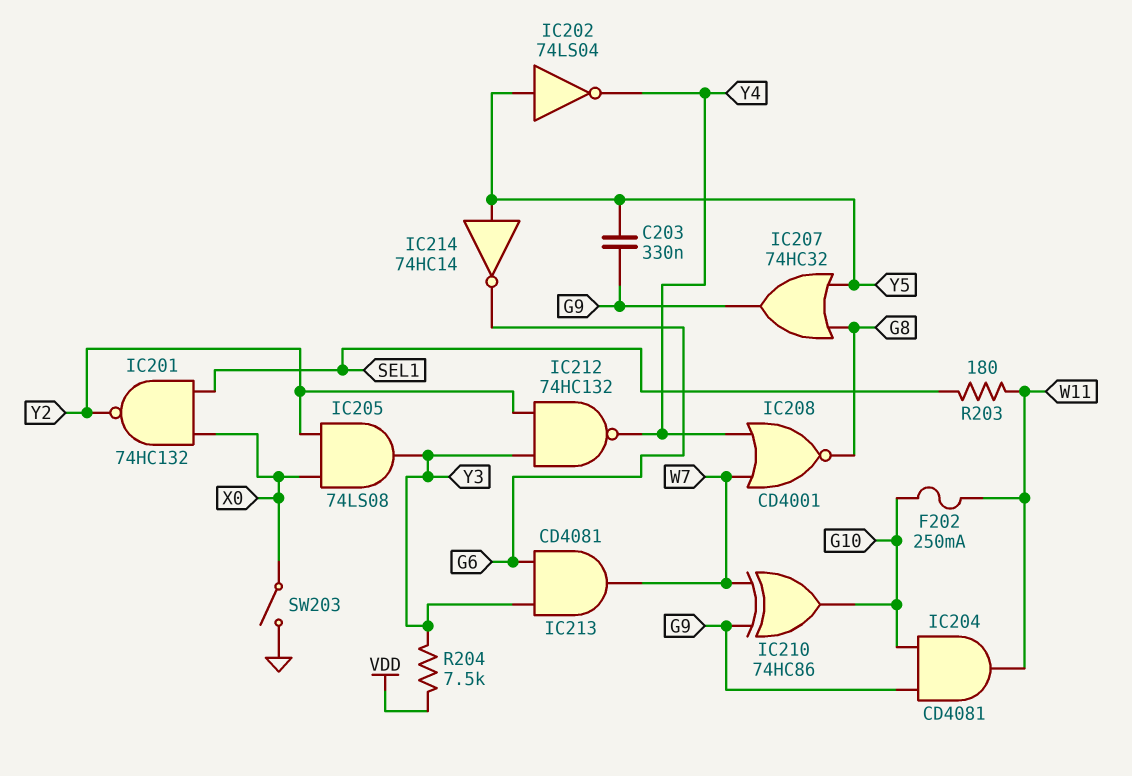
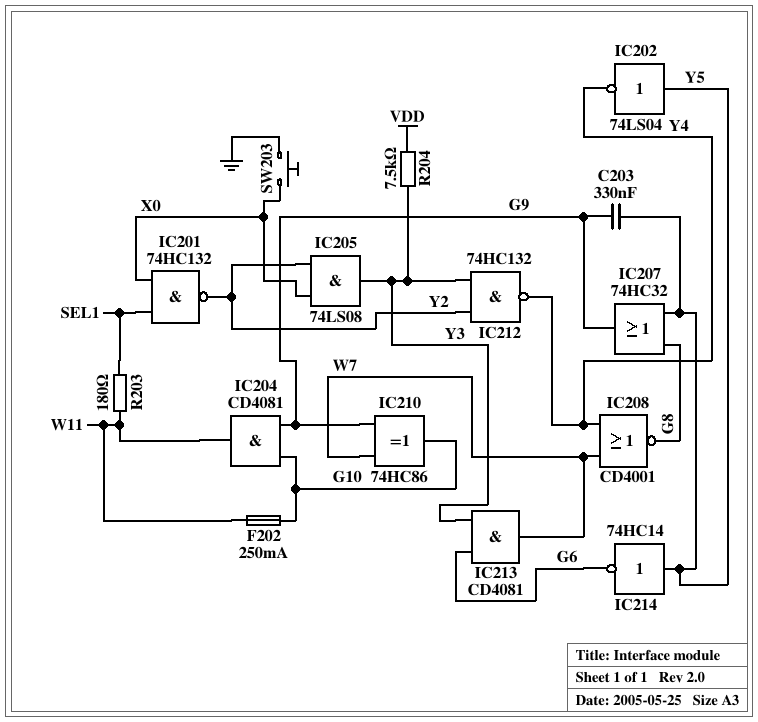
SW203: switch (GND, X0) -> button (GND, X0)

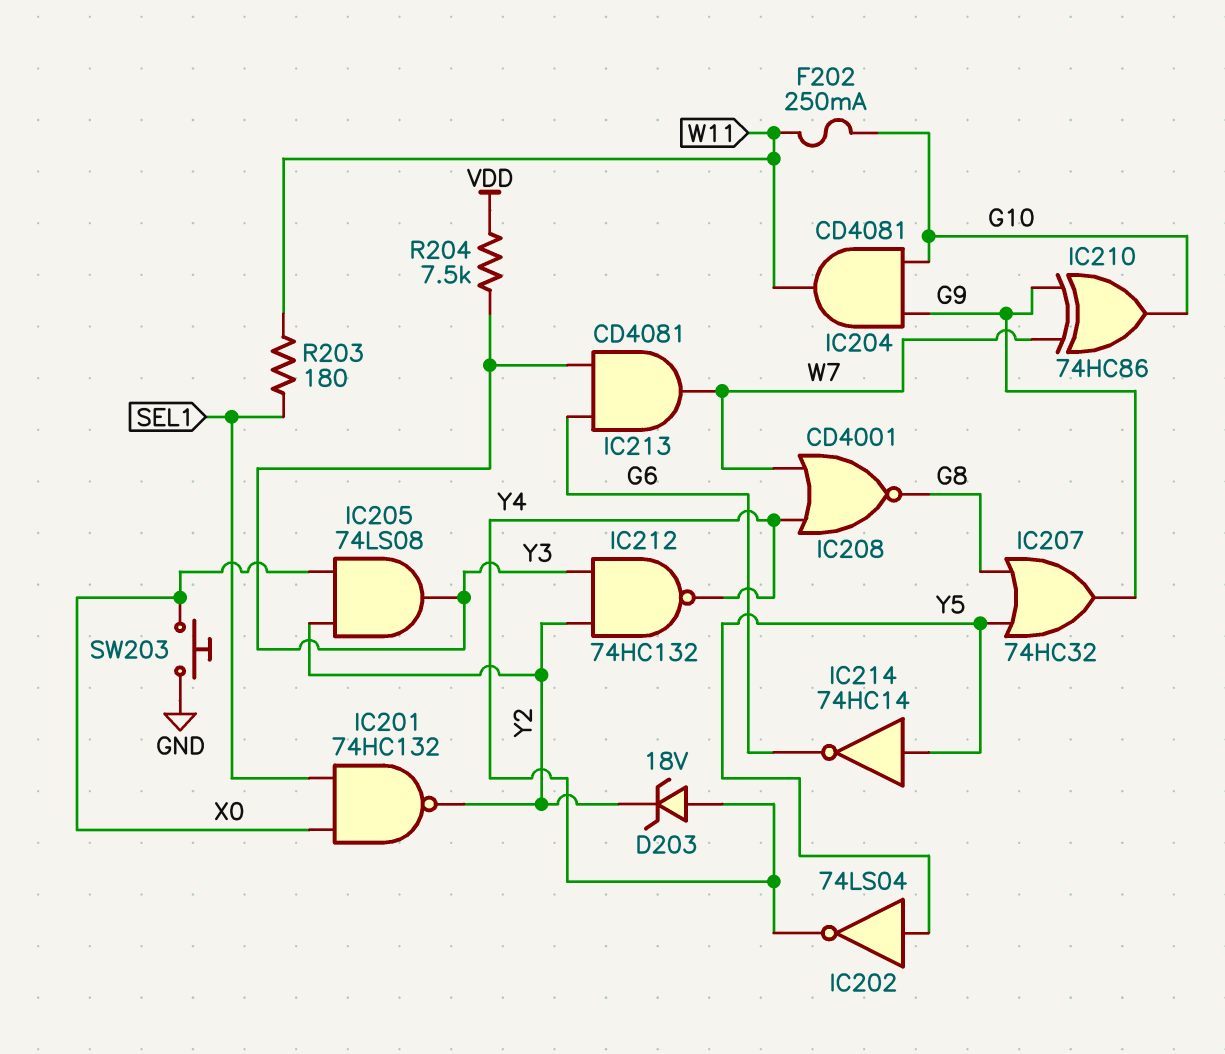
C203: 330nF (G9, Y5) -> none
D203: none -> zener 18V (A Y4, K Y2)

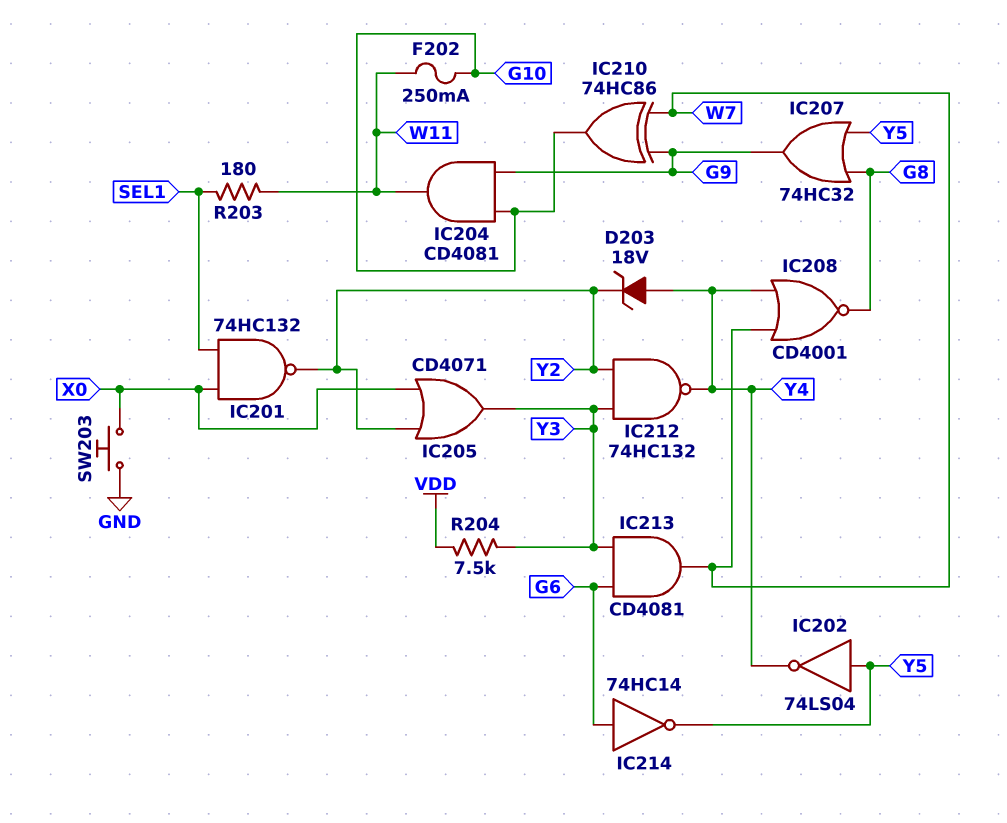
IC205: AND 74LS08 (in X0, in Y2, out Y3) -> OR CD4071 (in X0, in Y2, out Y3)
IC214: NOT 74HC14 (in Y5, out G6) -> NOT 74HC14 (in G6, out Y5)

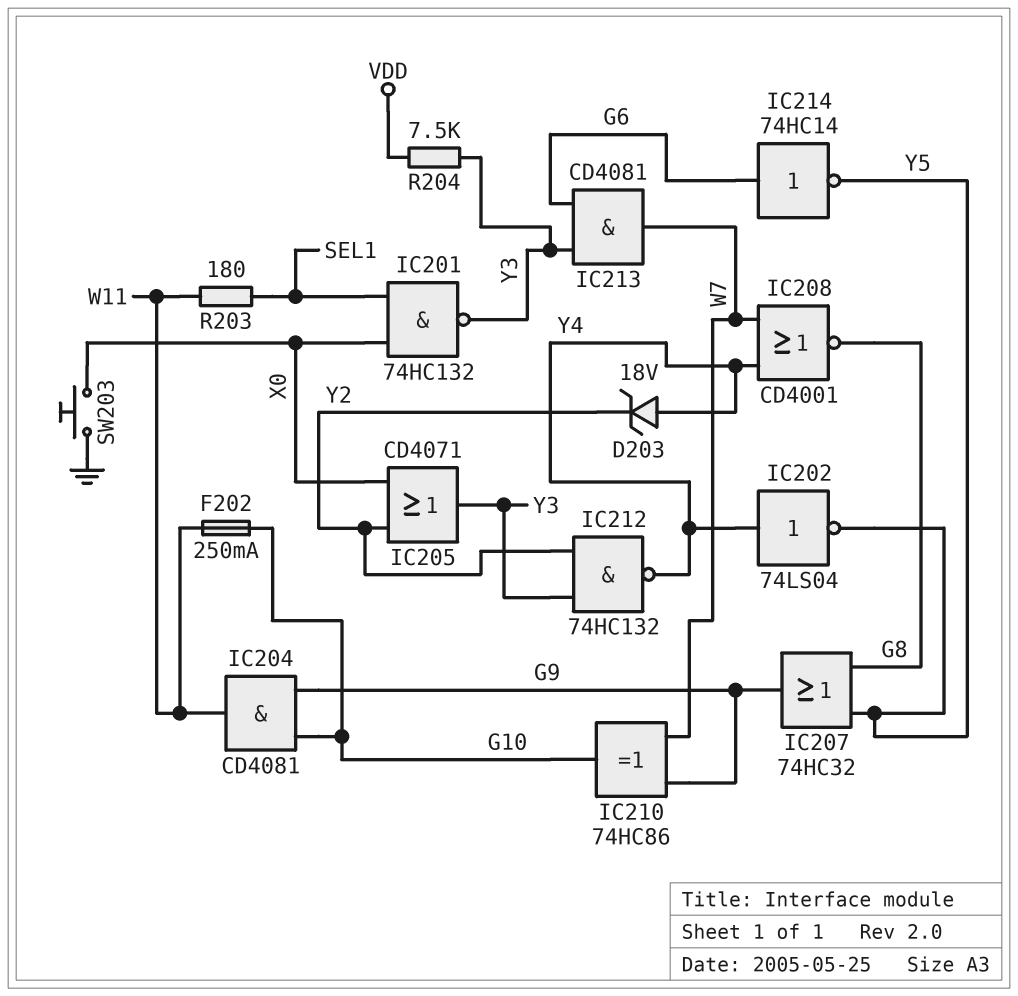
IC201: NAND 74HC132 (in SEL1, in X0, out Y2) -> NAND 74HC132 (in SEL1, in X0, out Y3)
IC202: NOT 74LS04 (in Y5, out Y4) -> NOT 74LS04 (in Y4, out Y5)

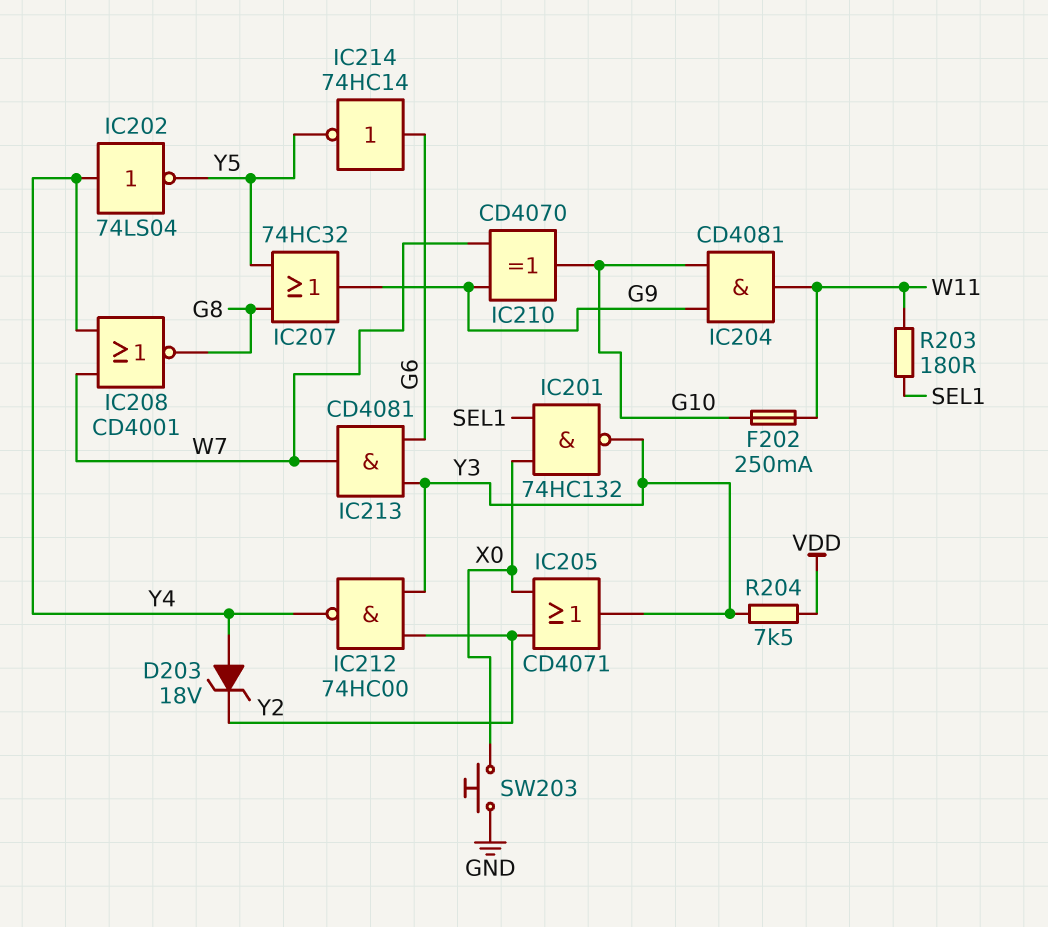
IC210: XOR 74HC86 (in G9, in W7, out G10) -> XOR CD4070 (in G9, in W7, out G10)
IC212: NAND 74HC132 (in Y2, in Y3, out Y4) -> NAND 74HC00 (in Y2, in Y3, out Y4)

